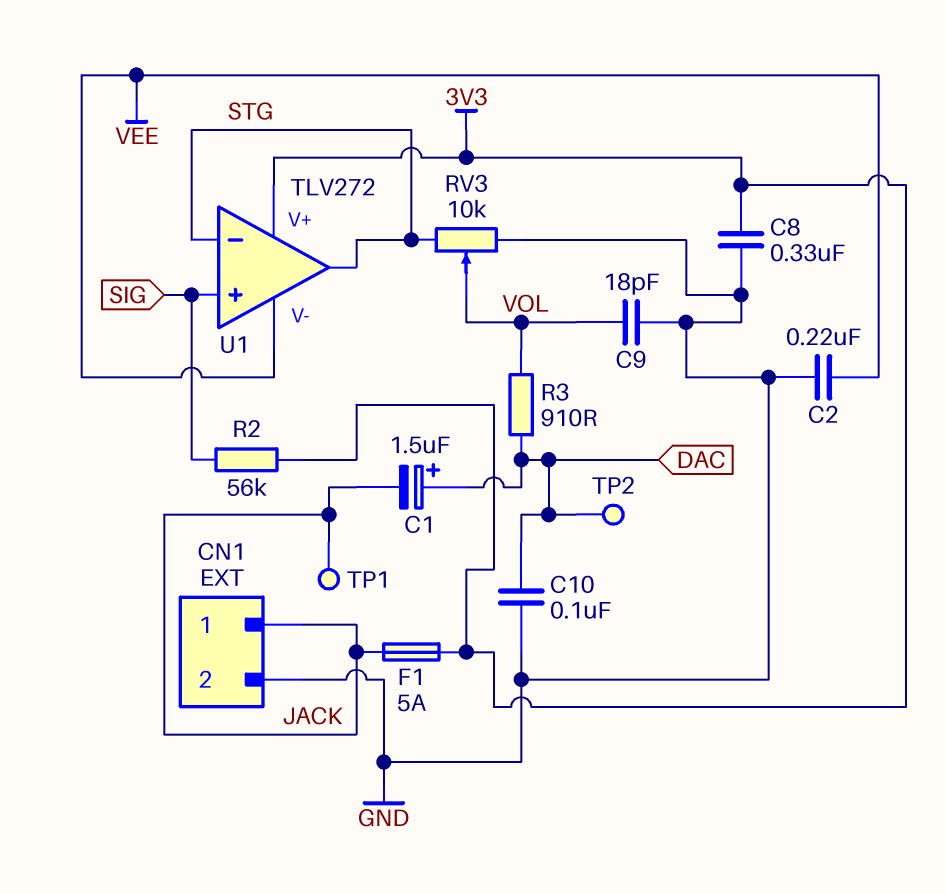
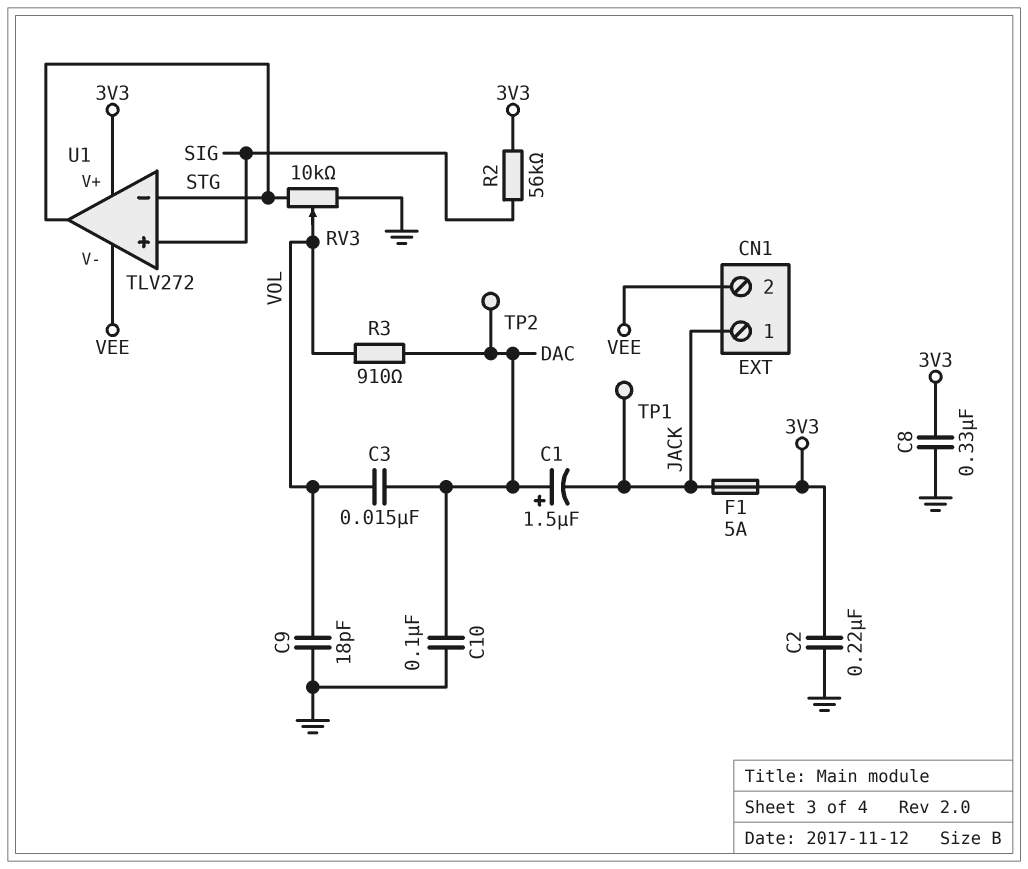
C2: 220nF (GND, VEE) -> 220nF (3V3, GND)
C3: none -> 15nF (DAC, VOL)
CN1 pin 2: GND -> VEE

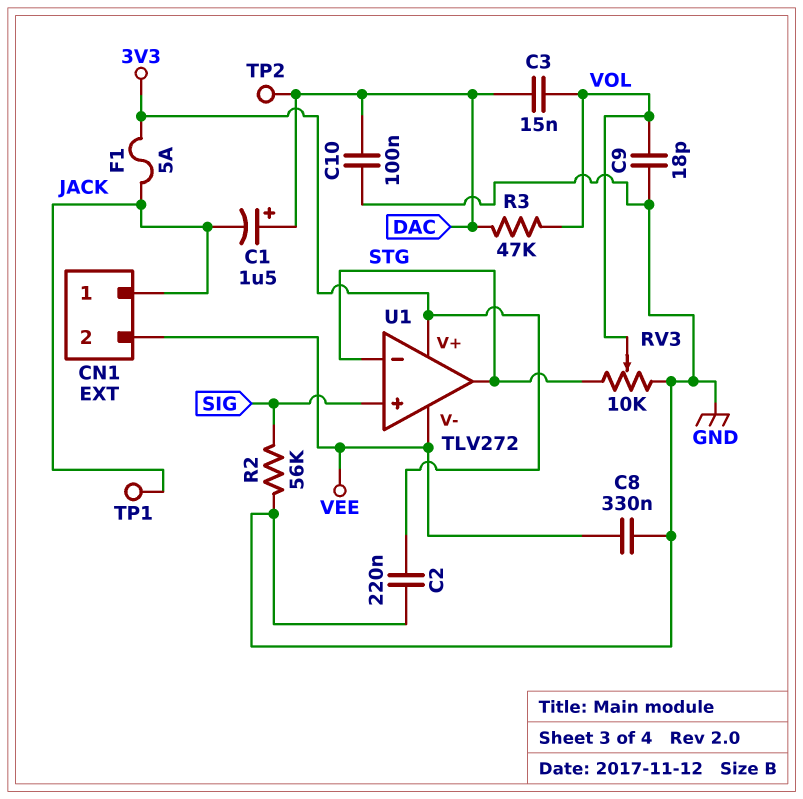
C8: 330nF (3V3, GND) -> 330nF (GND, VEE)
R2: 56k (3V3, SIG) -> 56k (GND, SIG)
R3: 910 (DAC, VOL) -> 47k (DAC, VOL)

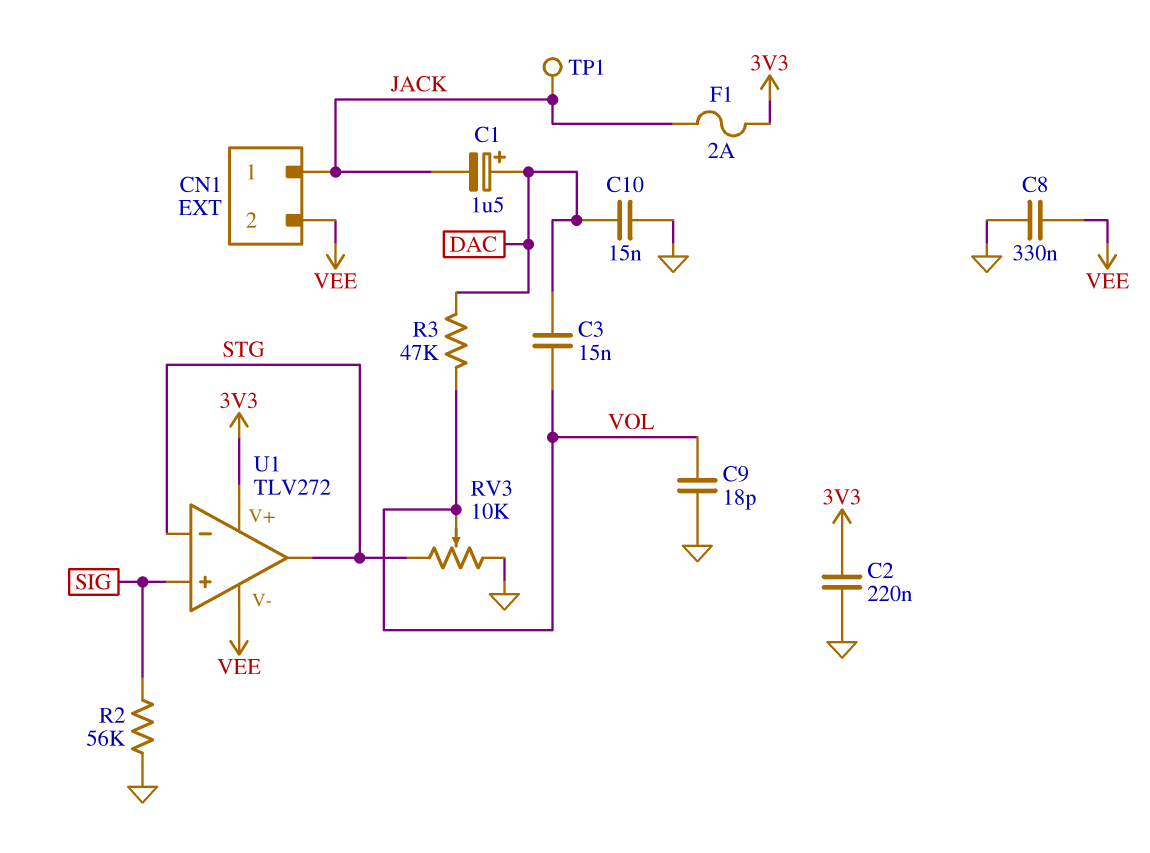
C10: 100nF (DAC, GND) -> 15nF (DAC, GND)
F1: 5A (3V3, JACK) -> 2A (3V3, JACK)
TP2: test point (DAC) -> none

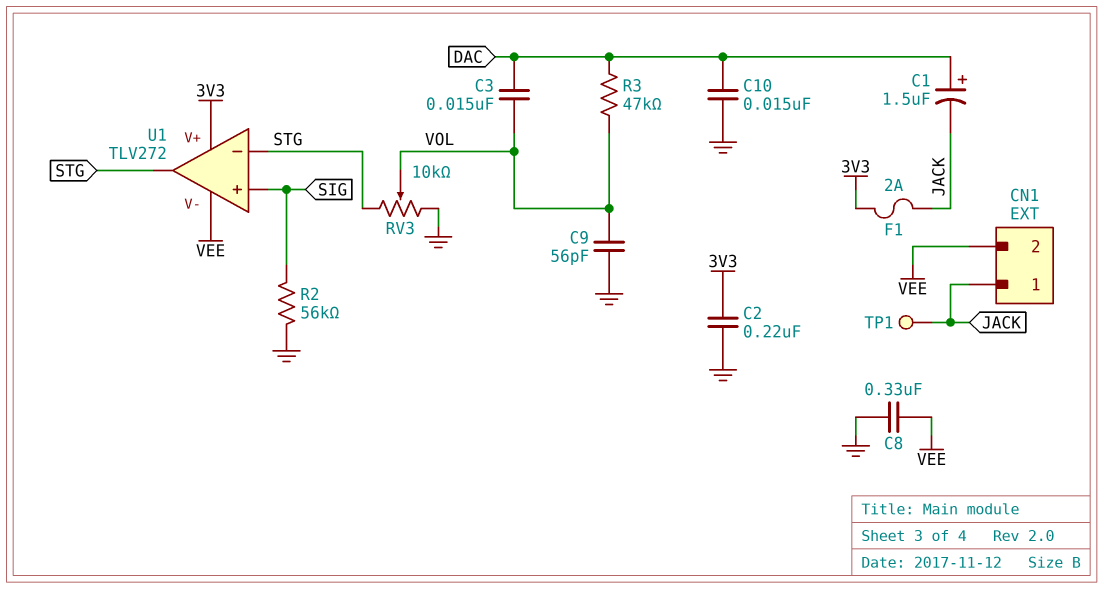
C9: 18pF (GND, VOL) -> 56pF (GND, VOL)

